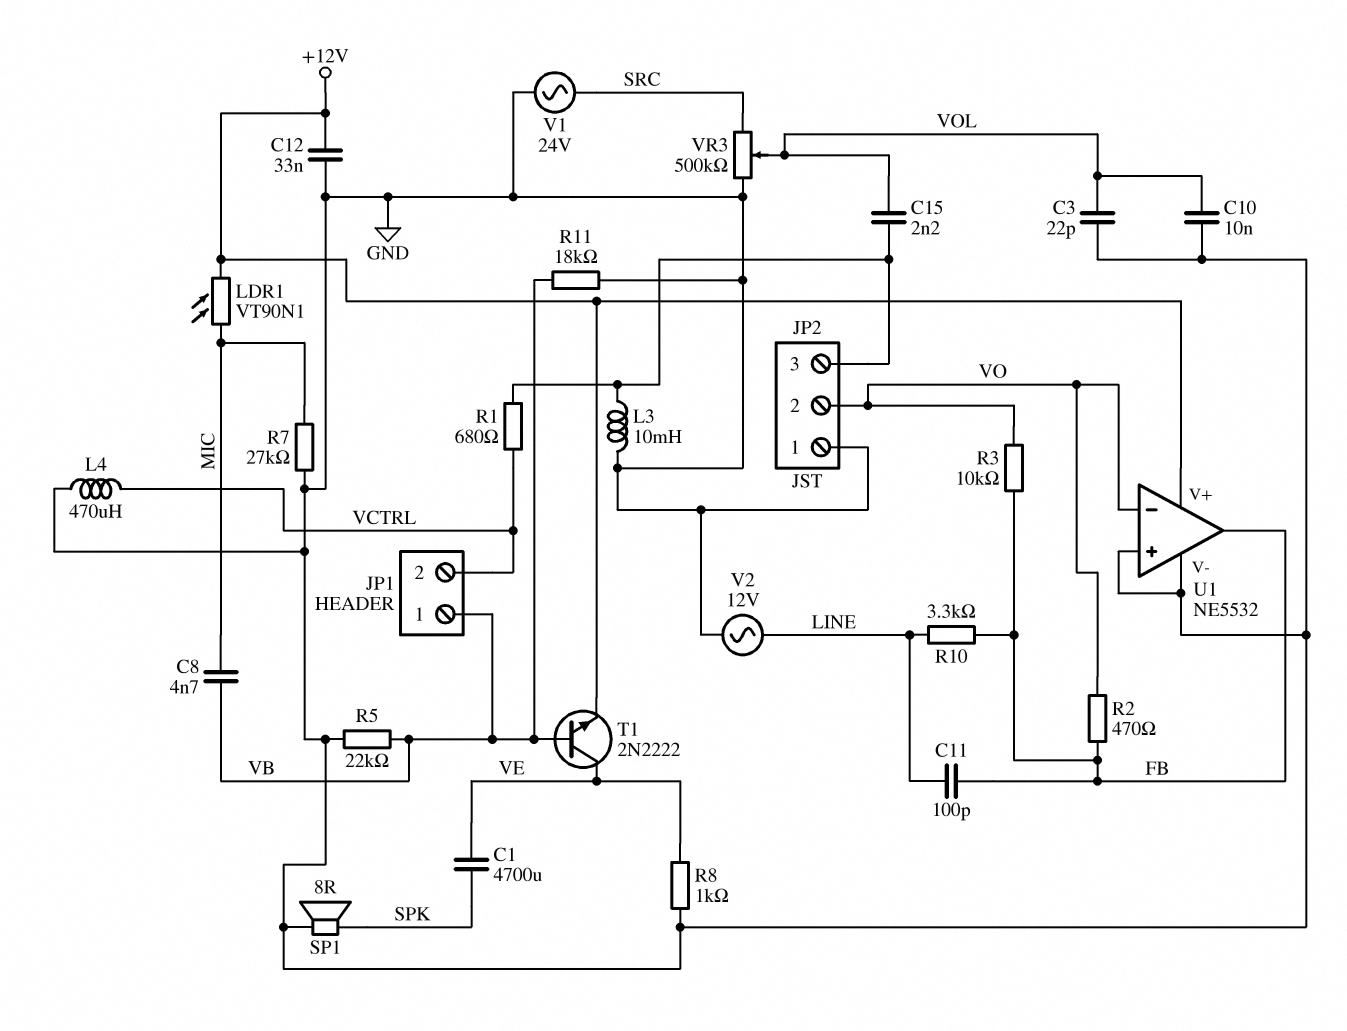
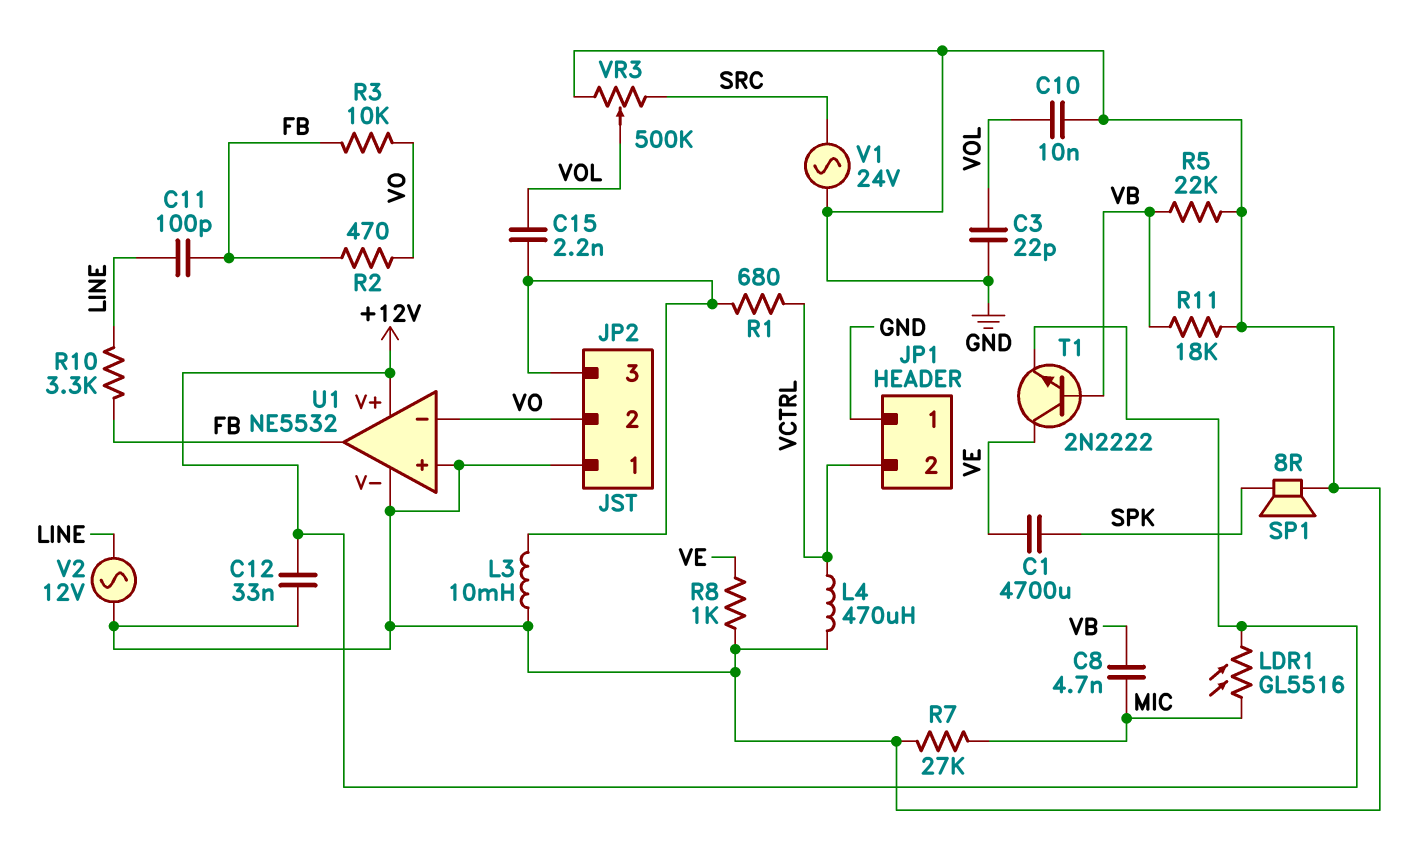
JP1 pin 1: VB -> GND
LDR1: VT90N1 (+12V, MIC) -> GL5516 (+12V, MIC)

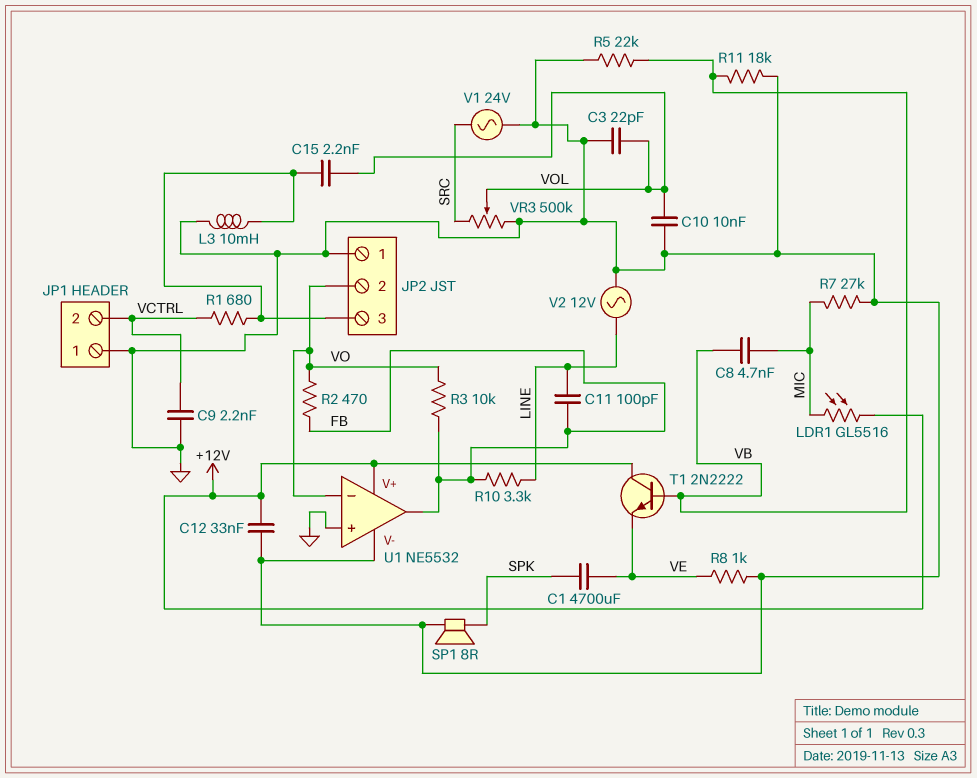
C9: none -> 2.2nF (GND, VCTRL)
L4: 470uH (GND, VCTRL) -> none
T1: NPN 2N2222 (B VB, C VE, E +12V) -> NPN 2N2222 (B VB, C +12V, E VE)

